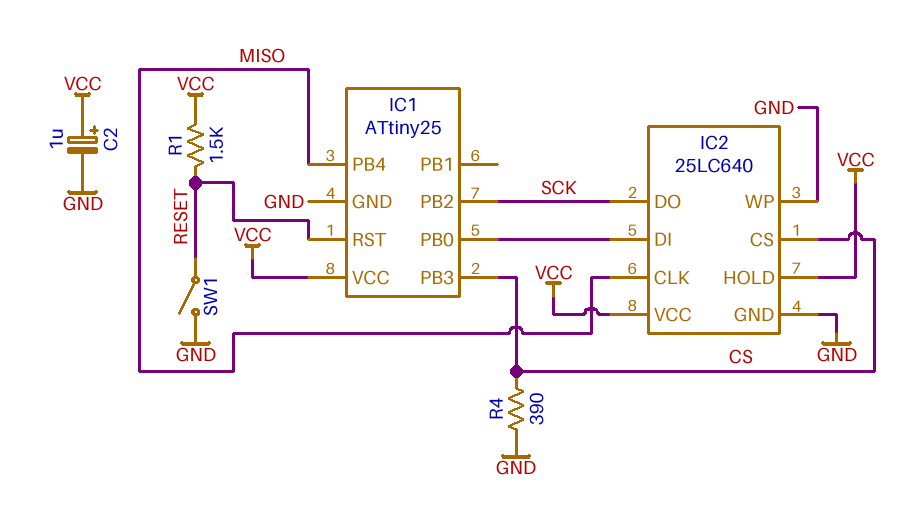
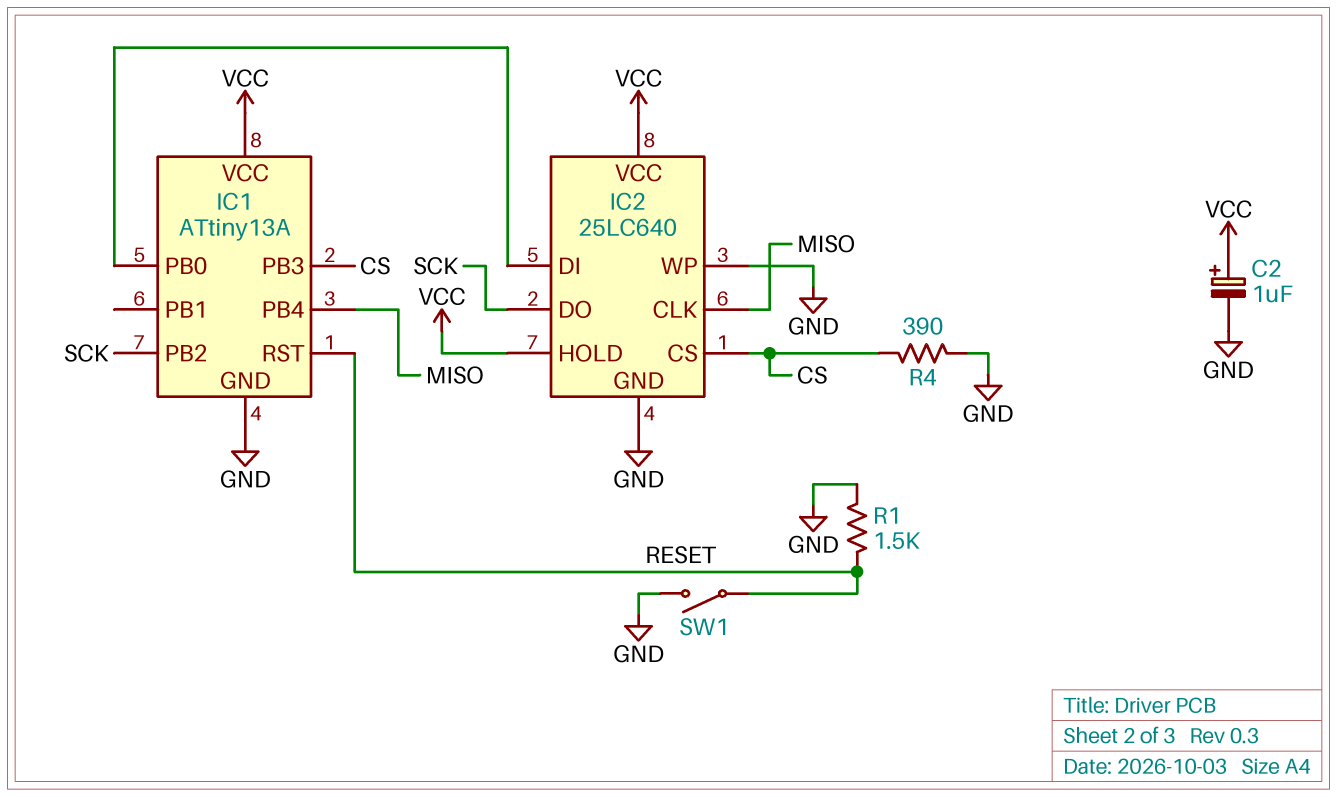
IC1: ATtiny25 -> ATtiny13A
R1: 1.5k (RESET, VCC) -> 1.5k (GND, RESET)

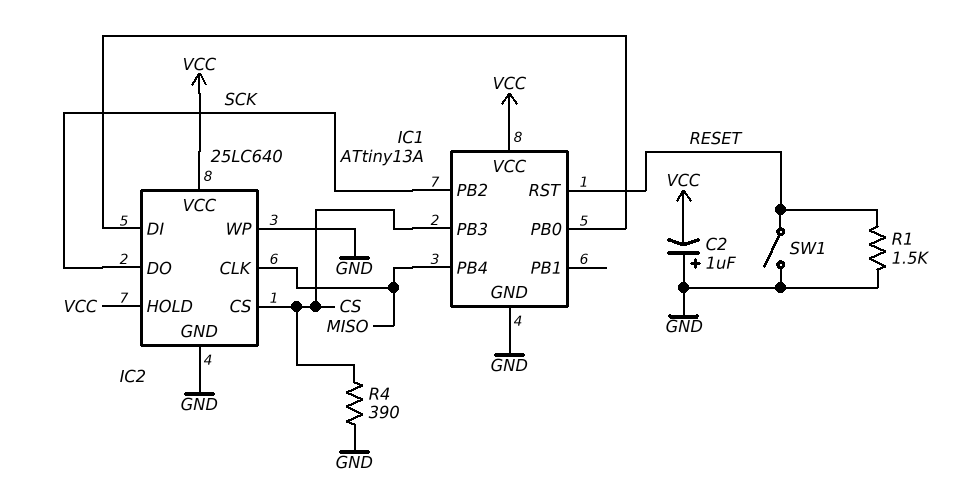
C2: 1uF (plus VCC, minus GND) -> 1uF (plus GND, minus VCC)

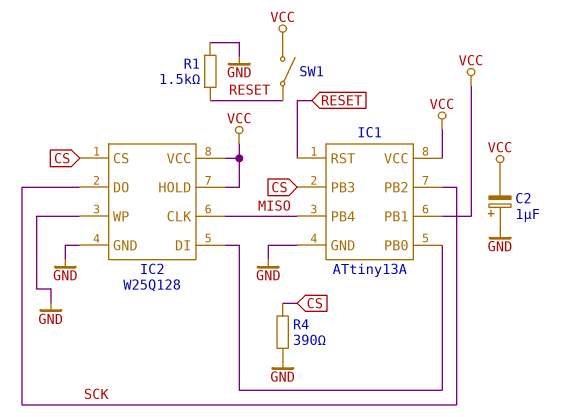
IC1 pin PB1: none -> VCC
IC2: 25LC640 -> W25Q128
SW1: switch (GND, RESET) -> switch (RESET, VCC)

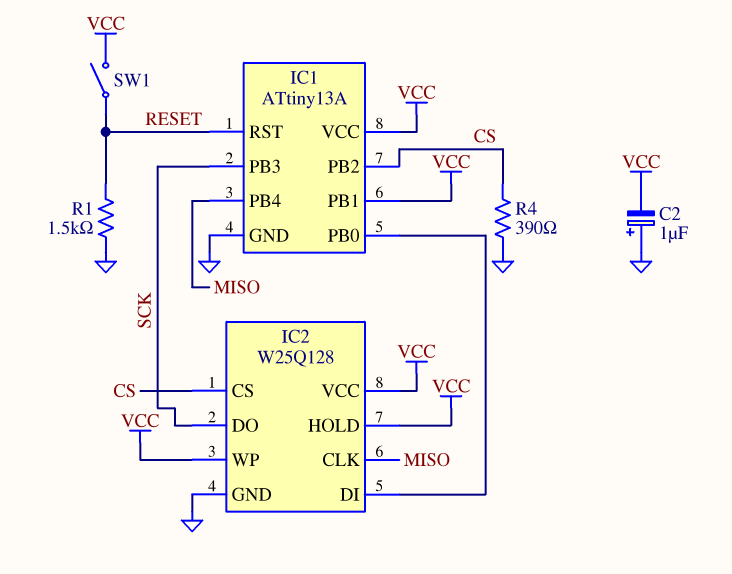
IC1 pin PB2: SCK -> CS
IC1 pin PB3: CS -> SCK
IC2 pin WP: GND -> VCC

